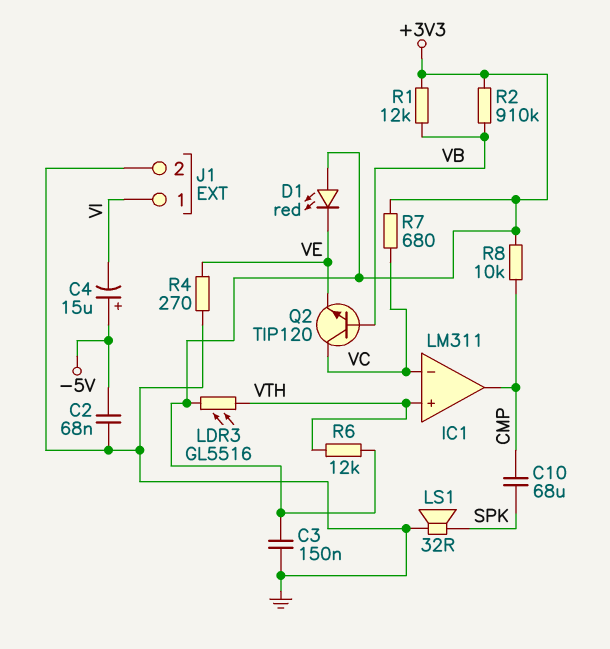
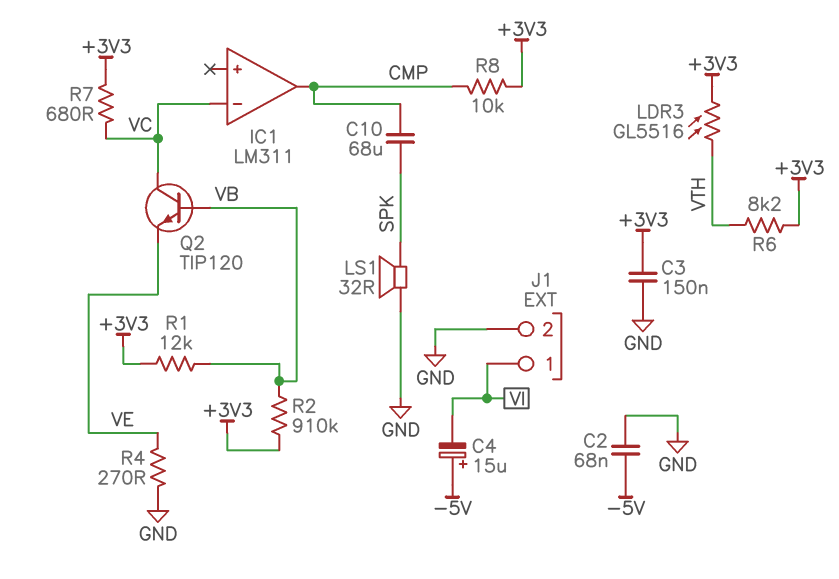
D1: LED red (A +3V3, K VE) -> none
IC1 pin in+: VTH -> none
R6: 12k (+3V3, VTH) -> 8.2k (+3V3, VTH)

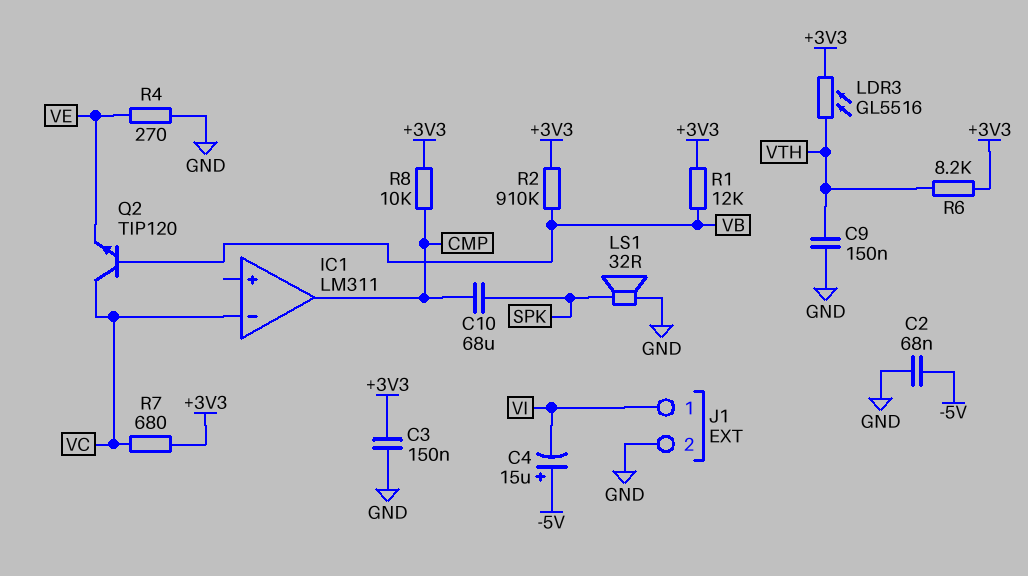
C9: none -> 150nF (GND, VTH)

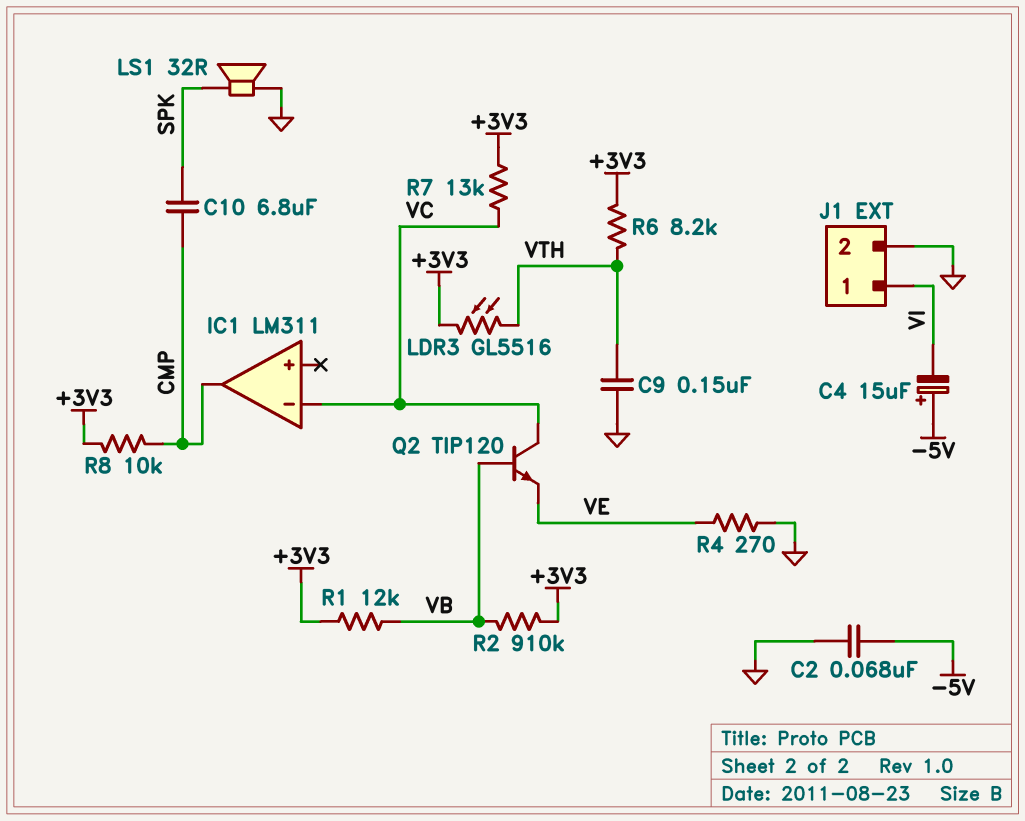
C3: 150nF (+3V3, GND) -> none
C10: 68uF (CMP, SPK) -> 6.8uF (CMP, SPK)
R7: 680 (+3V3, VC) -> 13k (+3V3, VC)

